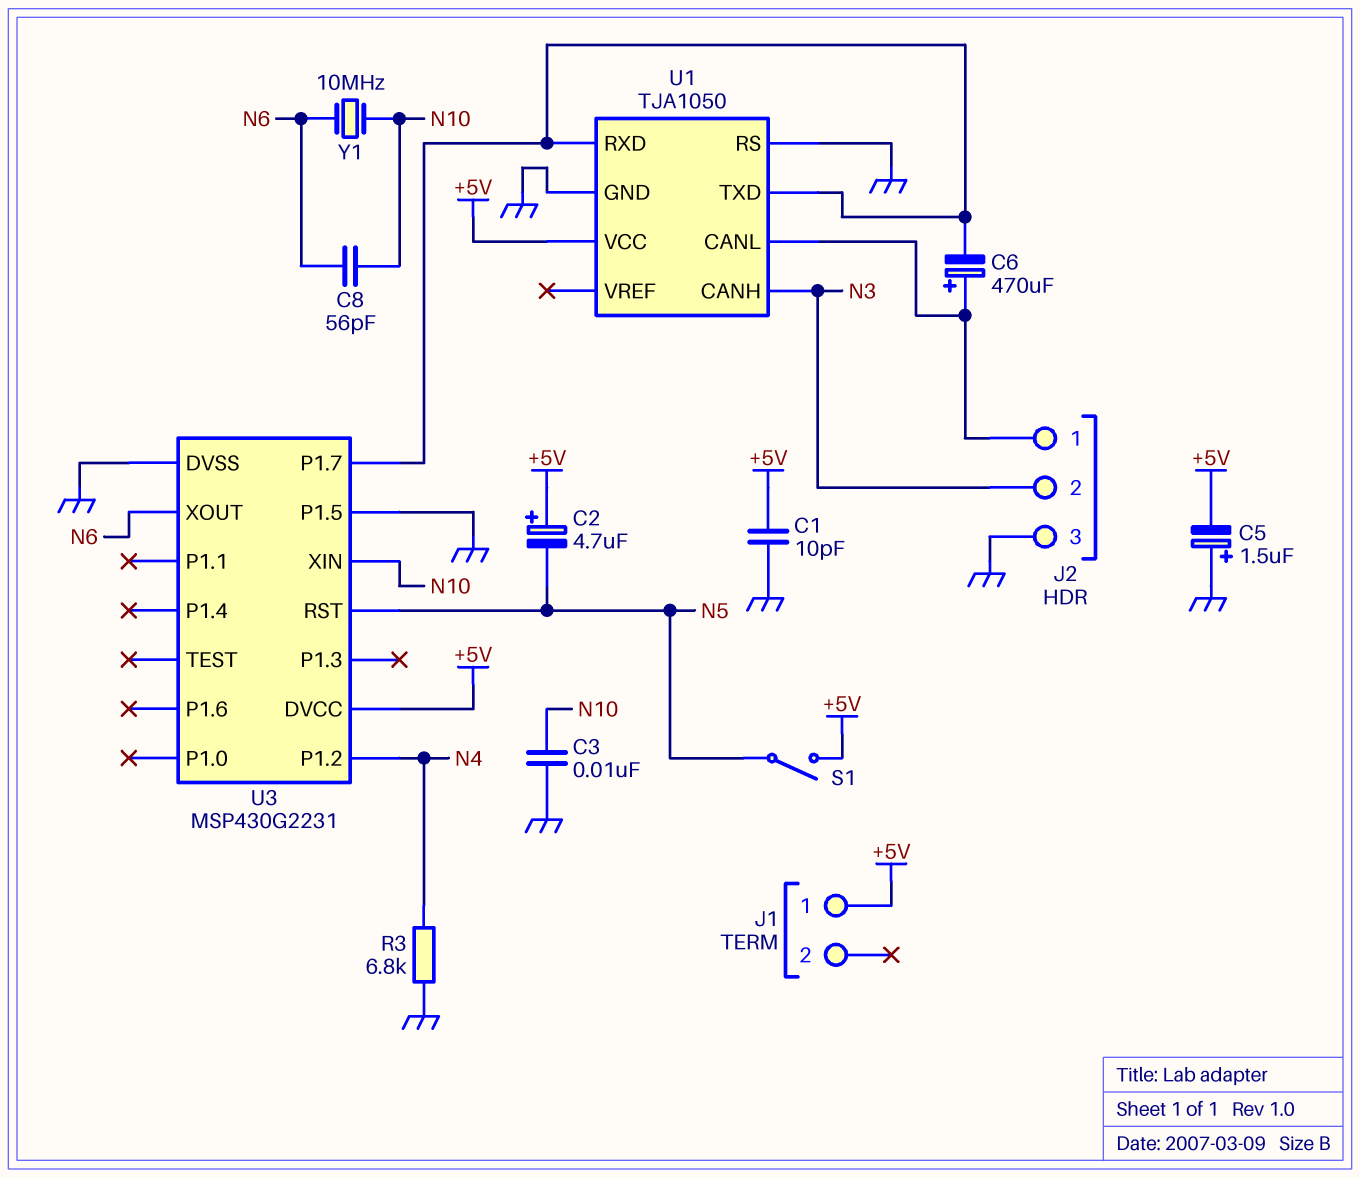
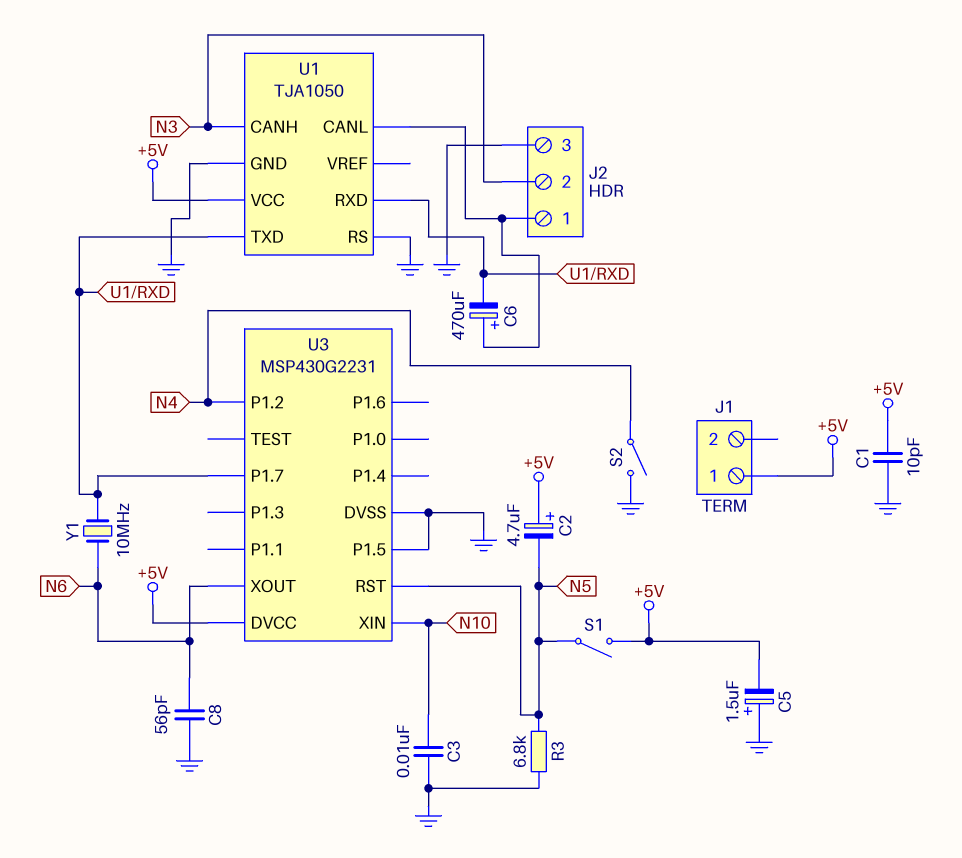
C8: 56pF (N6, N10) -> 56pF (GND, N6)
R3: 6.8k (GND, N4) -> 6.8k (GND, N5)
S2: none -> switch (GND, N4)
Y1: 10MHz (N6, N10) -> 10MHz (N6, U1/RXD)

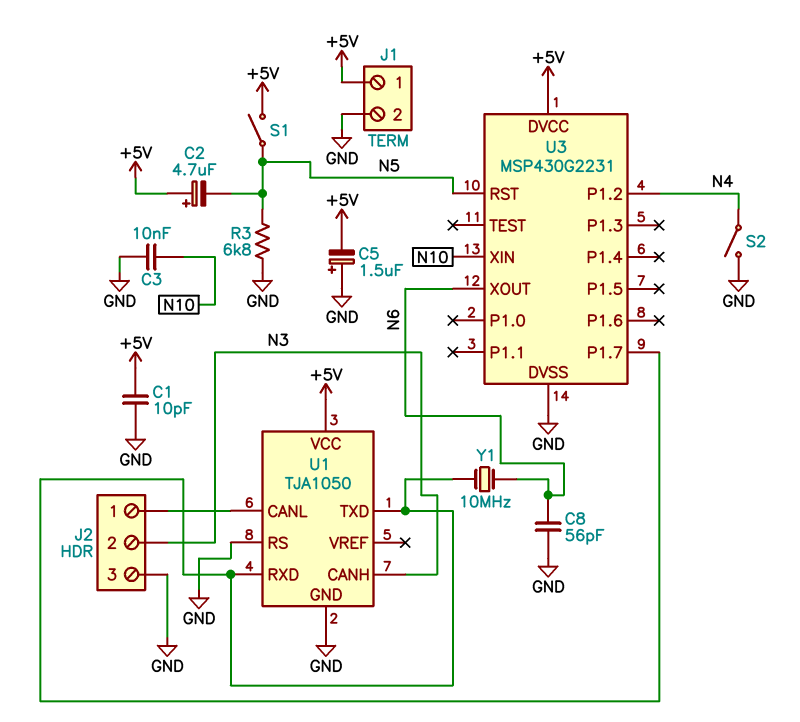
C6: 470uF (plus J2/1, minus U1/RXD) -> none
J1 pin 2: none -> GND
U3 pin P1.5: GND -> none

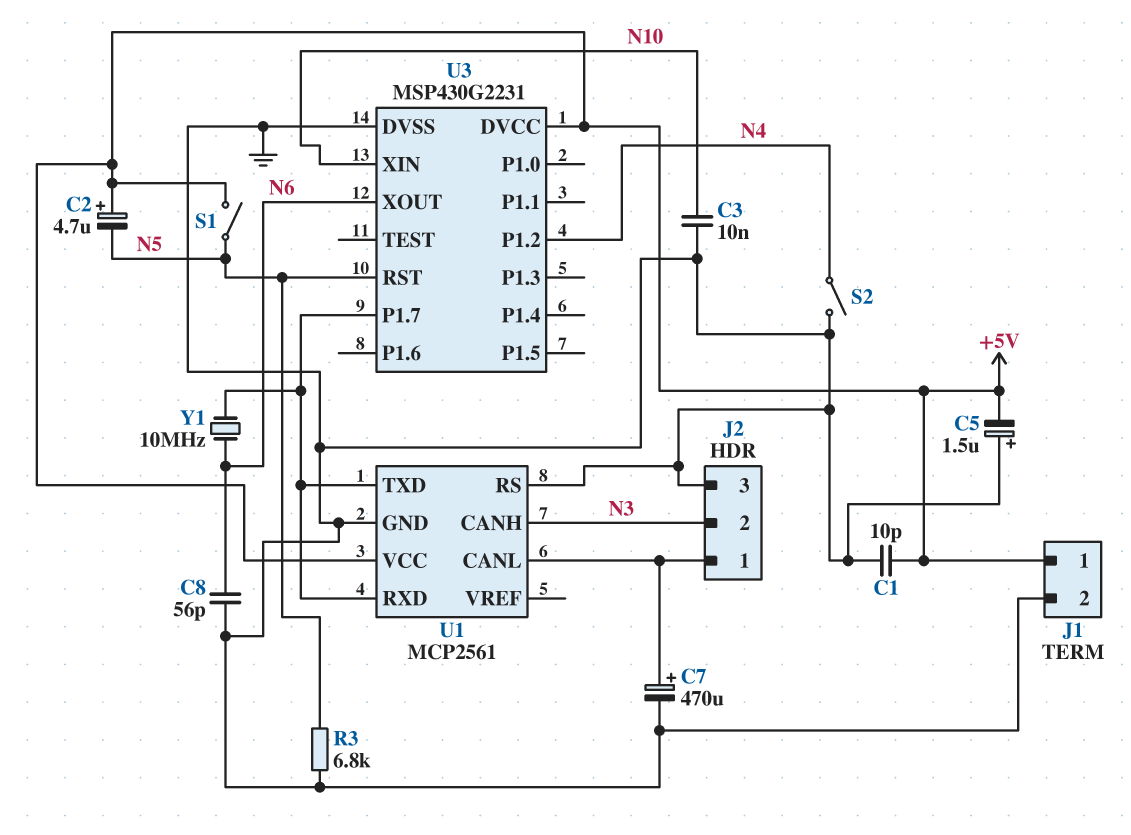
C7: none -> 470uF (plus J2/1, minus GND)
U1: TJA1050 -> MCP2561

